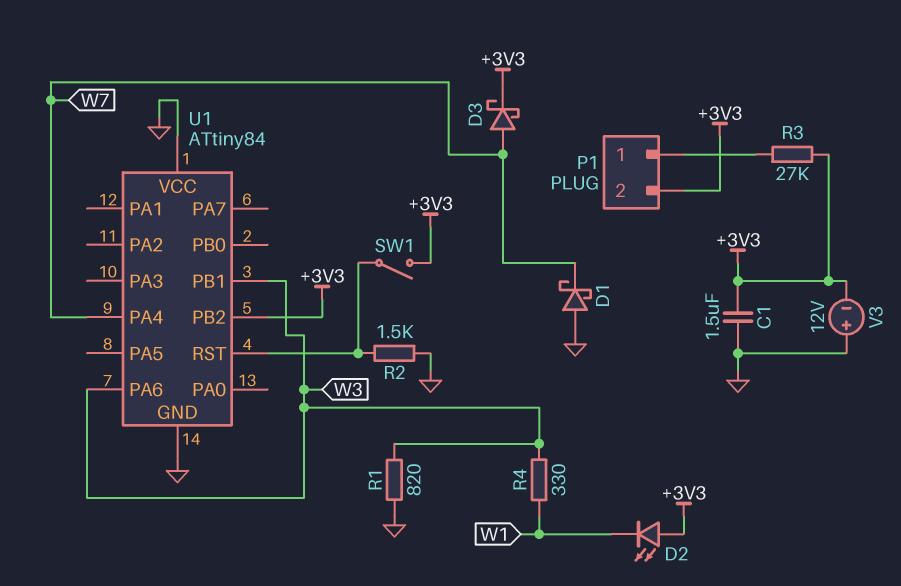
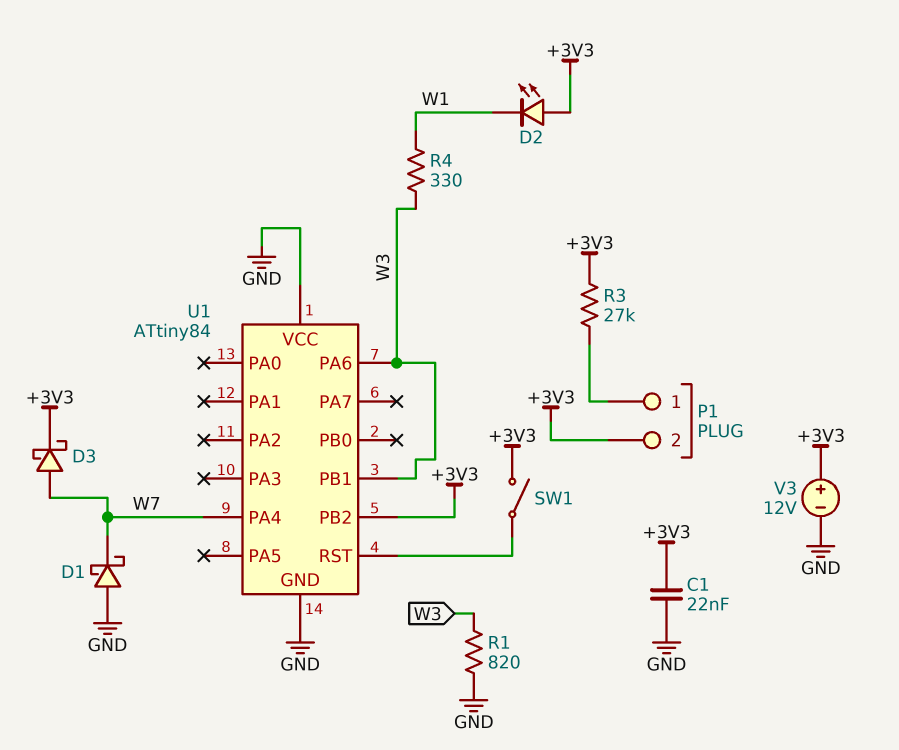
C1: 1.5uF (+3V3, GND) -> 22nF (+3V3, GND)
R2: 1.5k (GND, U1/RST) -> none
V3: 12V (plus GND, minus +3V3) -> 12V (plus +3V3, minus GND)

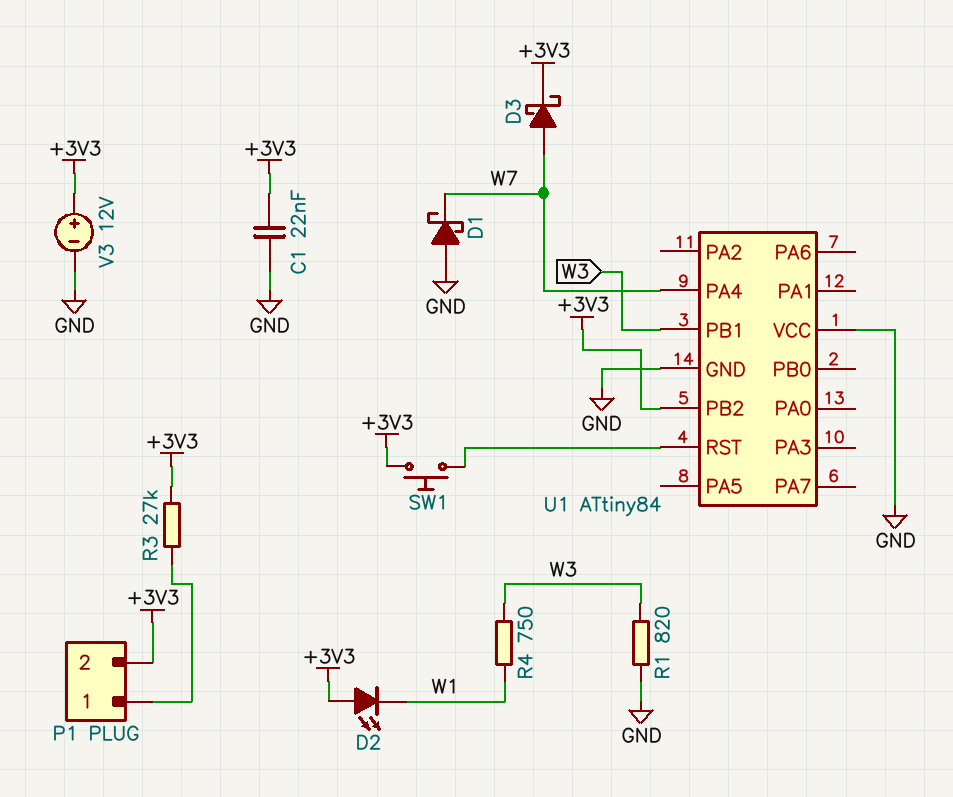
R4: 330 (W1, W3) -> 750 (W1, W3)
SW1: switch (+3V3, U1/RST) -> button (+3V3, U1/RST)
U1 pin PA6: W3 -> none

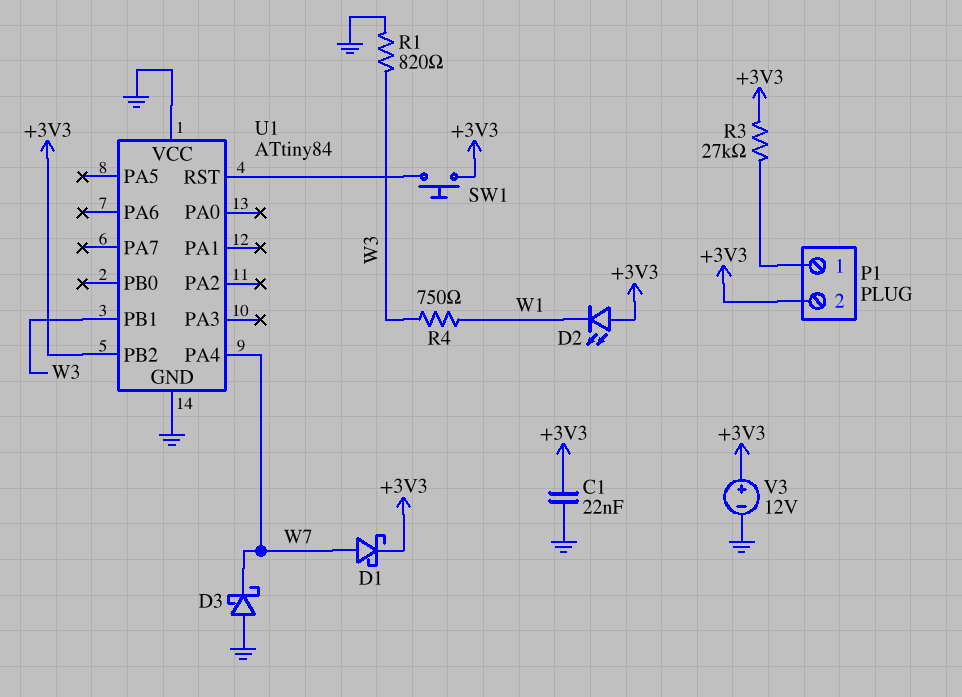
D1: schottky (A GND, K W7) -> schottky (A W7, K +3V3)
D3: schottky (A W7, K +3V3) -> schottky (A GND, K W7)

